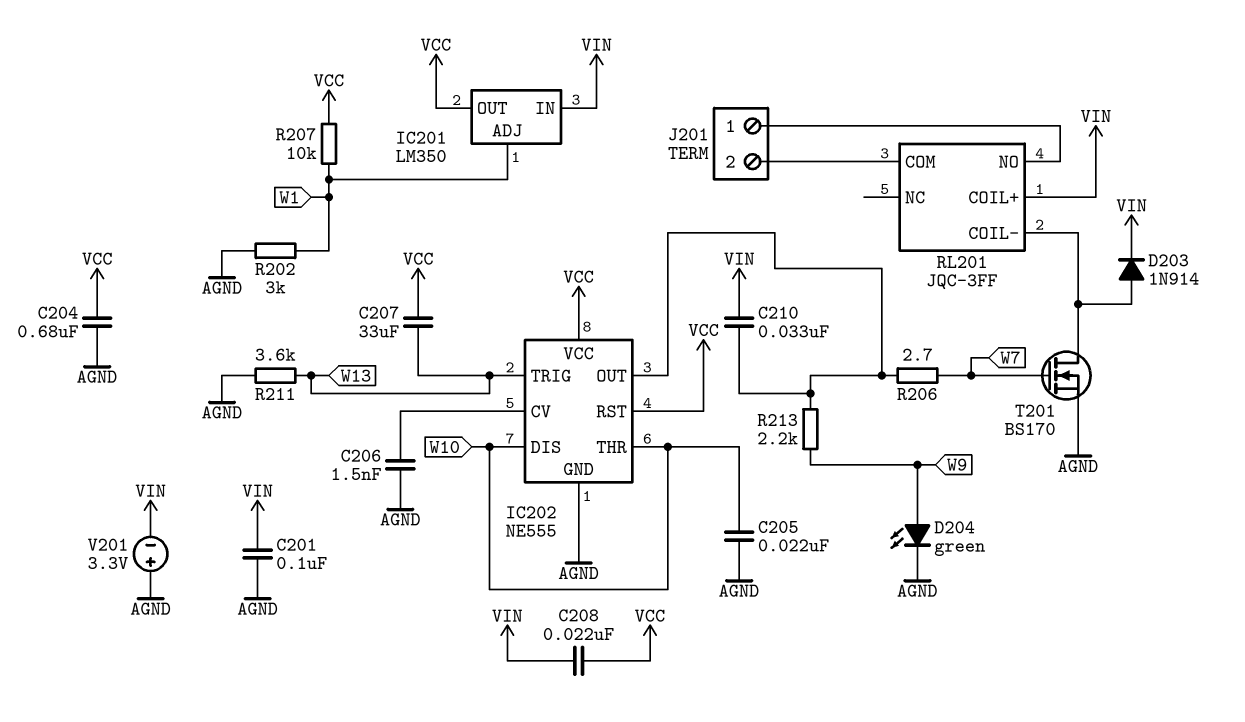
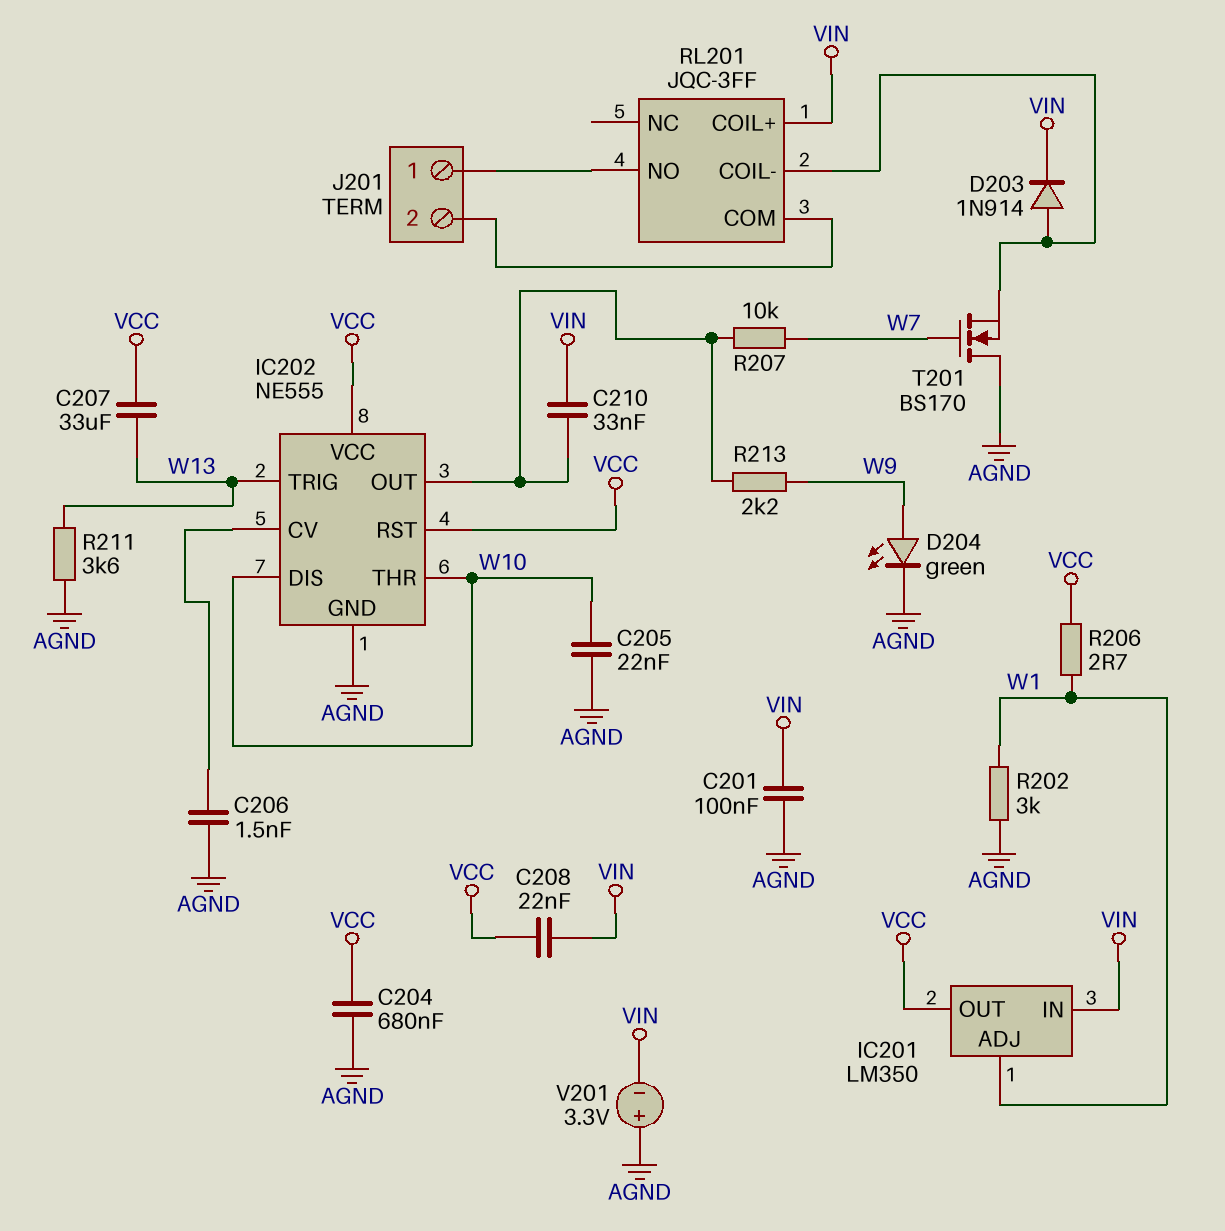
R206: 2.7 (IC202/OUT, W7) -> 2.7 (VCC, W1)
R207: 10k (VCC, W1) -> 10k (IC202/OUT, W7)
T201: NMOS BS170 (G W7, D RL201/COIL-, S AGND) -> NMOS BS170 (G W7, D AGND, S RL201/COIL-)

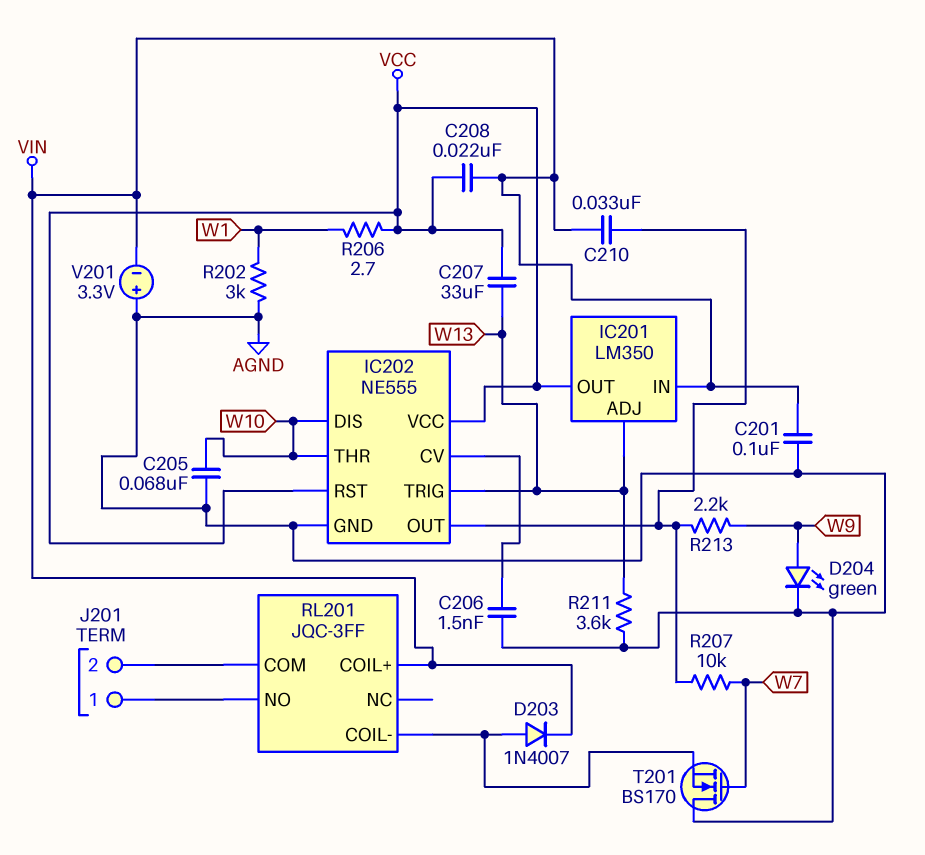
C204: 680nF (AGND, VCC) -> none
C205: 22nF (AGND, W10) -> 68nF (AGND, W10)
D203: diode 1N914 (A RL201/COIL-, K VIN) -> diode 1N4007 (A RL201/COIL-, K VIN)
IC201 pin ADJ: W1 -> W13

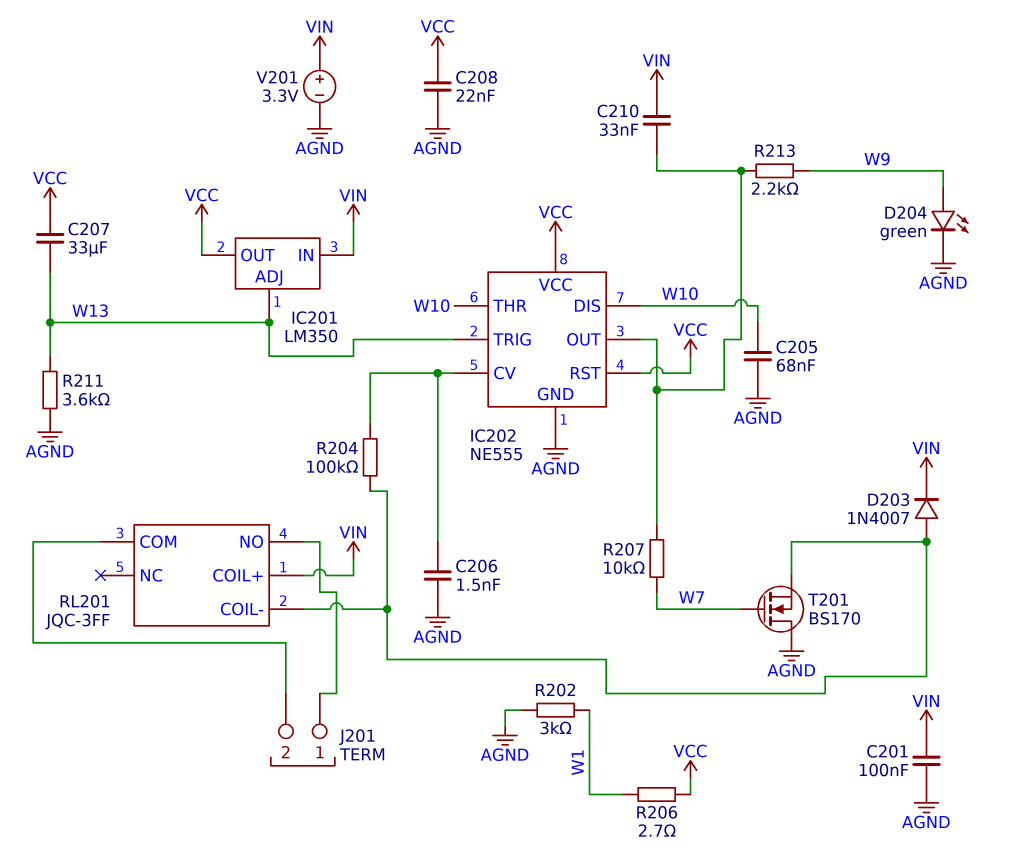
C208: 22nF (VCC, VIN) -> 22nF (AGND, VCC)
R204: none -> 100k (IC202/CV, RL201/COIL-)
V201: 3.3V (plus AGND, minus VIN) -> 3.3V (plus VIN, minus AGND)

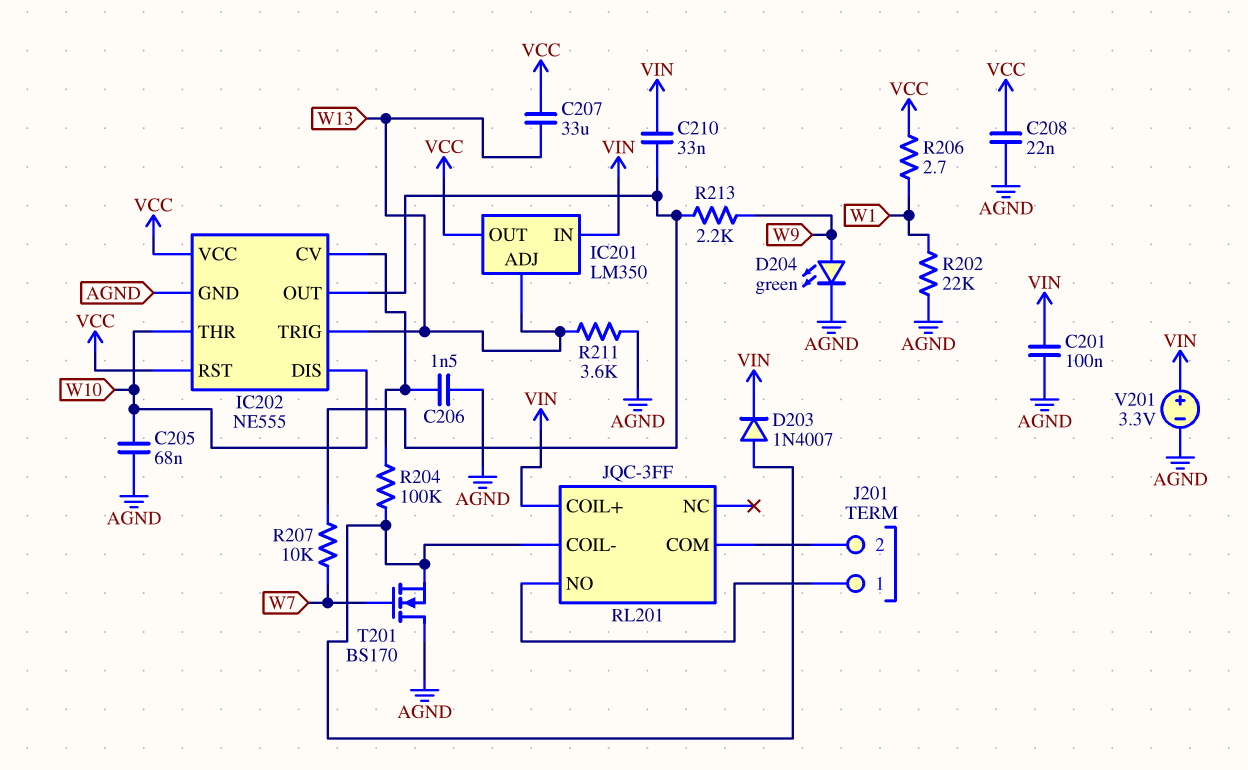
R202: 3k (AGND, W1) -> 22k (AGND, W1)

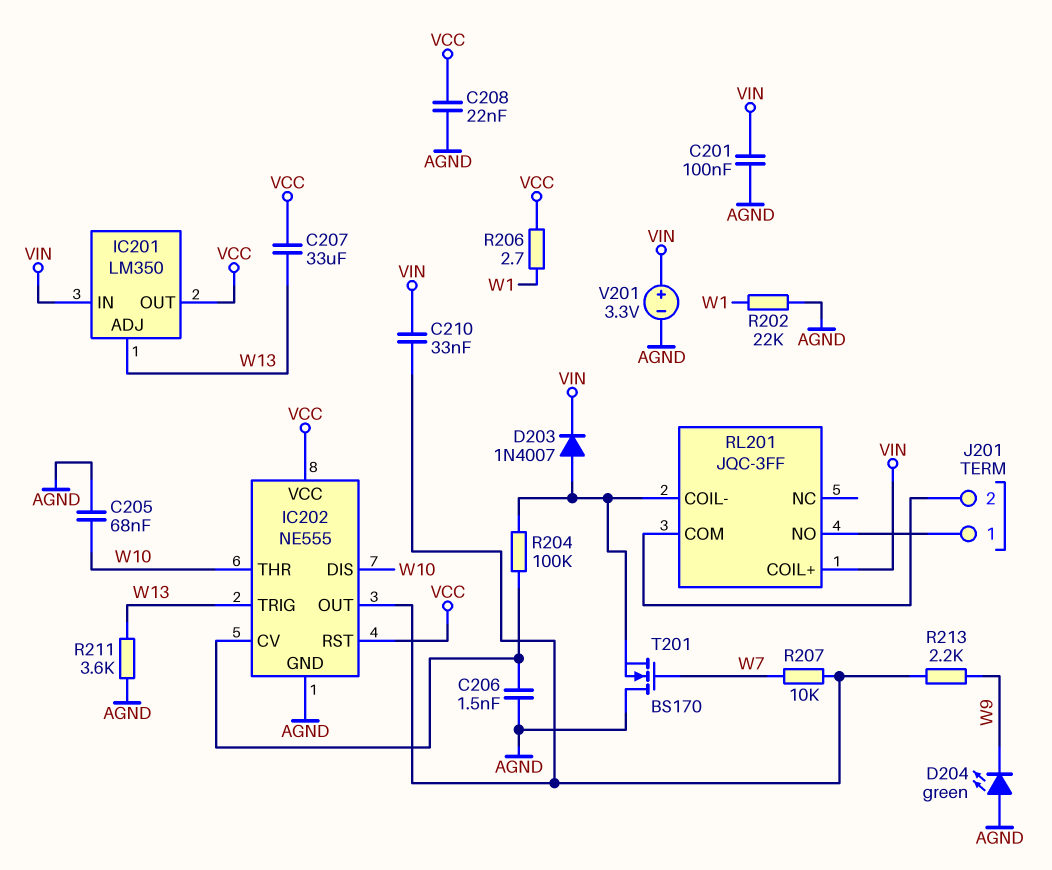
D204: LED green (A W9, K AGND) -> LED green (A AGND, K W9)

